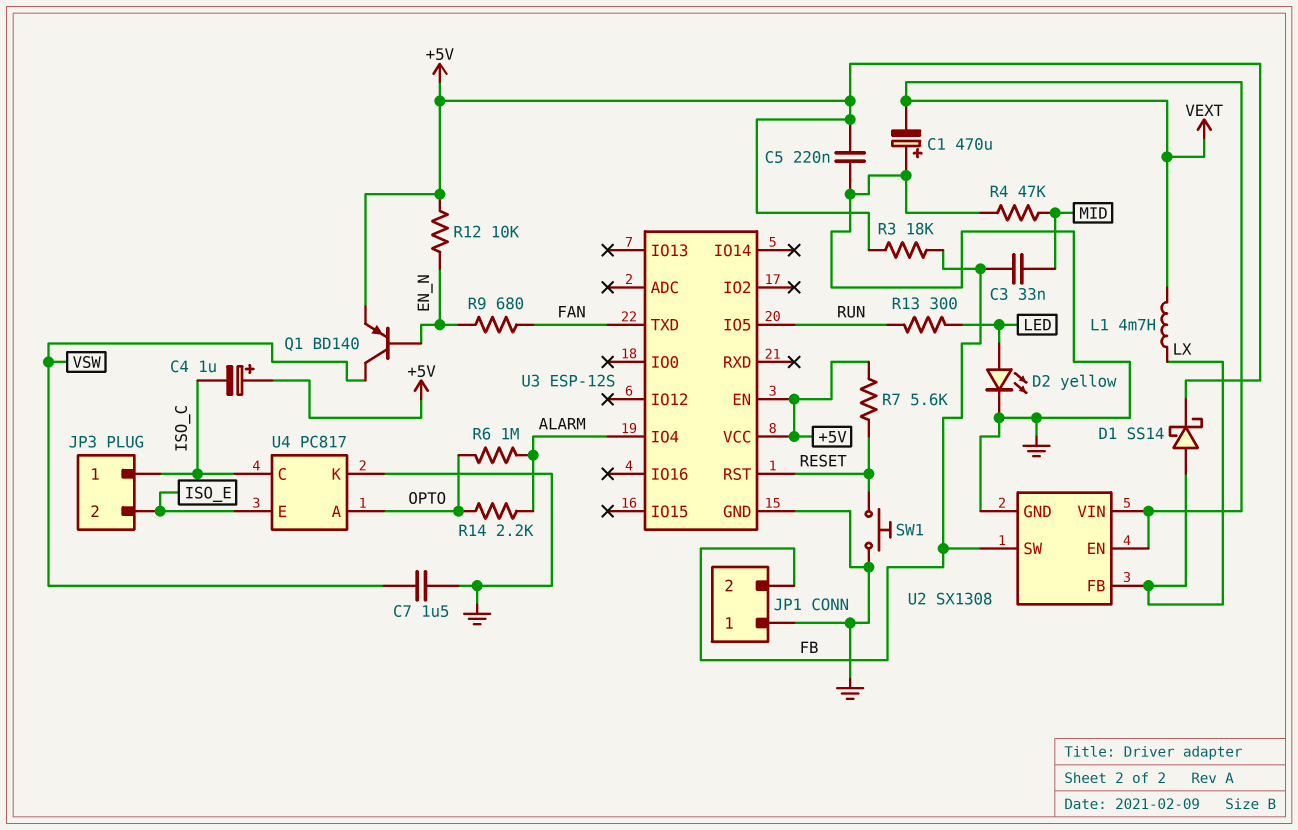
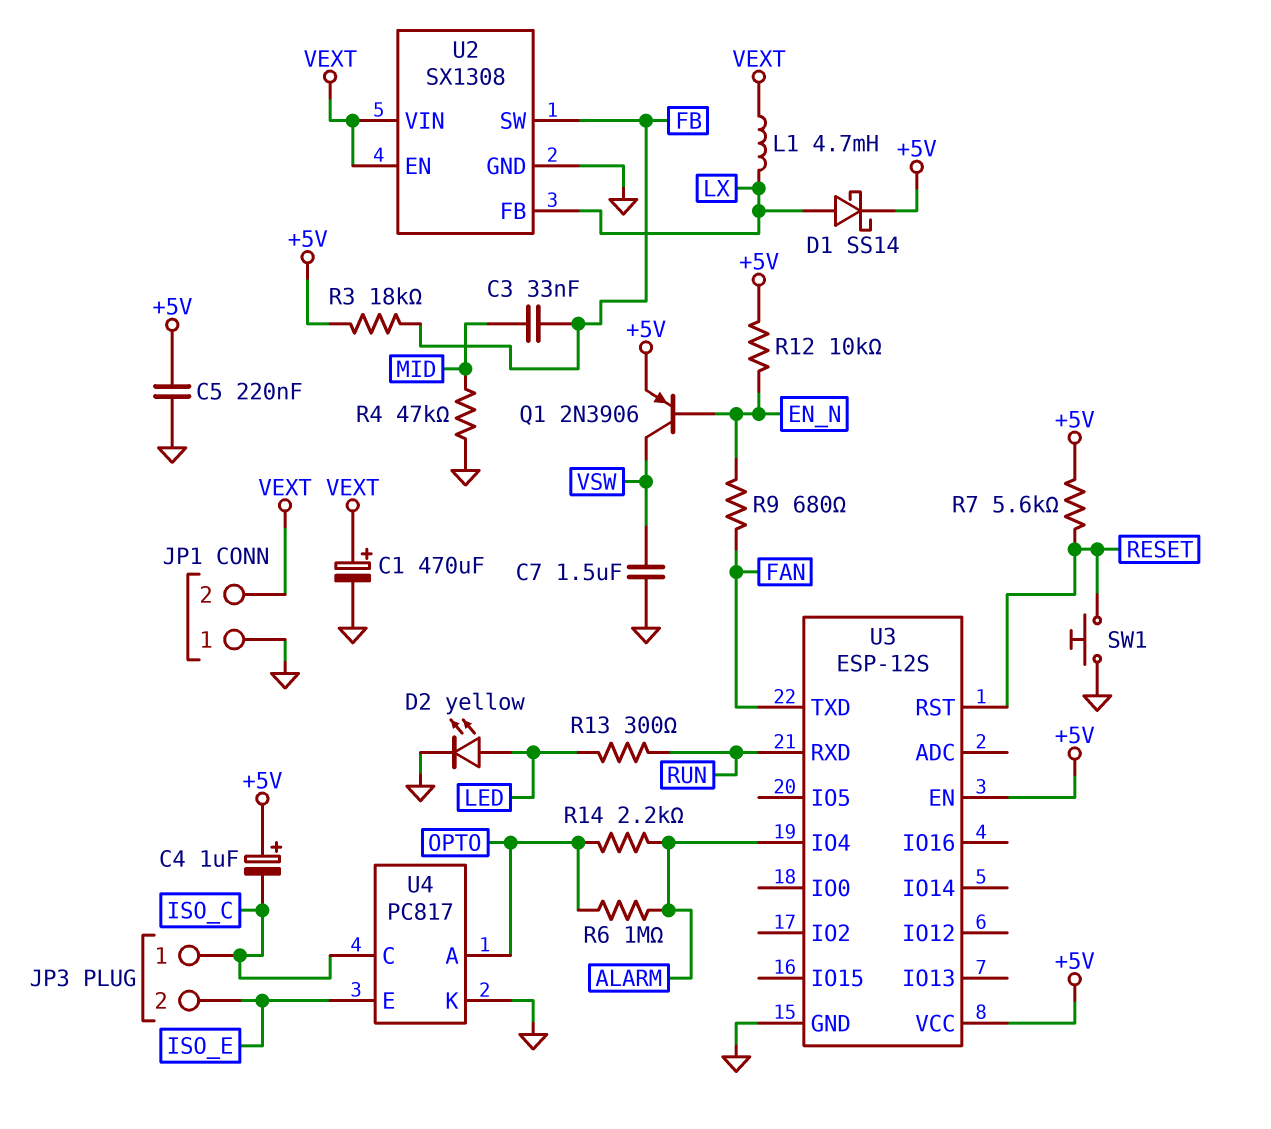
C1: 470uF (plus GND, minus VEXT) -> 470uF (plus VEXT, minus GND)
JP1 pin 2: FB -> VEXT
Q1: PNP BD140 (B EN_N, C VSW, E +5V) -> PNP 2N3906 (B EN_N, C VSW, E +5V)
U3 pin IO5: RUN -> none
U3 pin RXD: none -> RUN

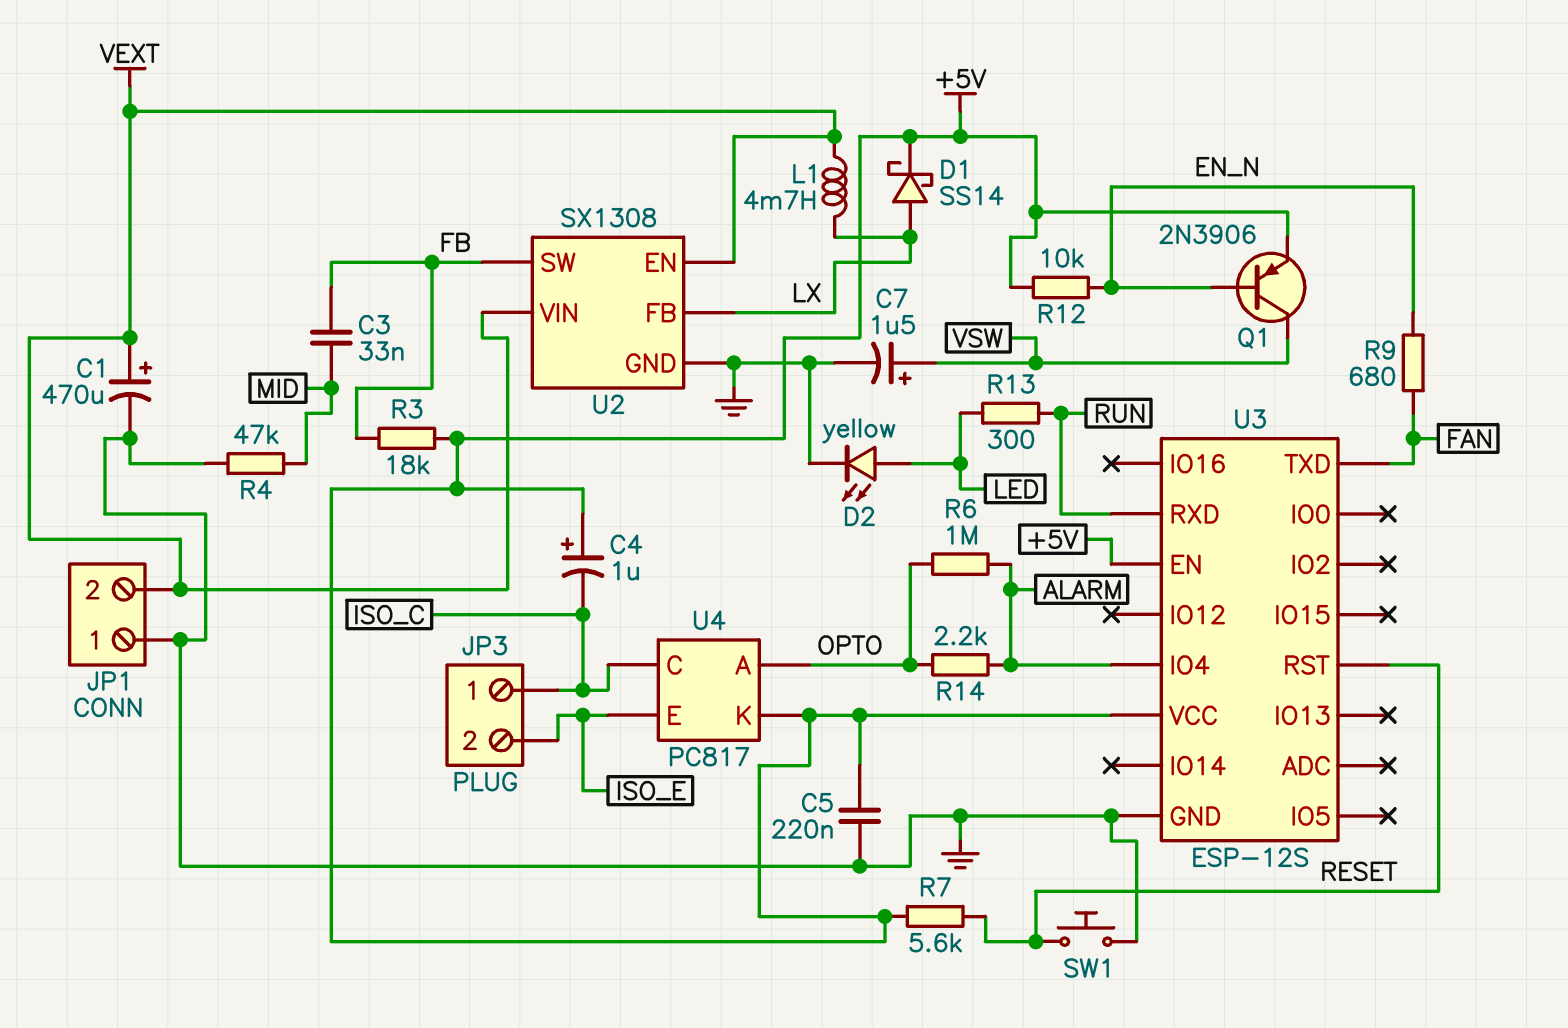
C7: 1.5uF (GND, VSW) -> 1.5uF (plus VSW, minus GND)
U4 pin K: GND -> +5V

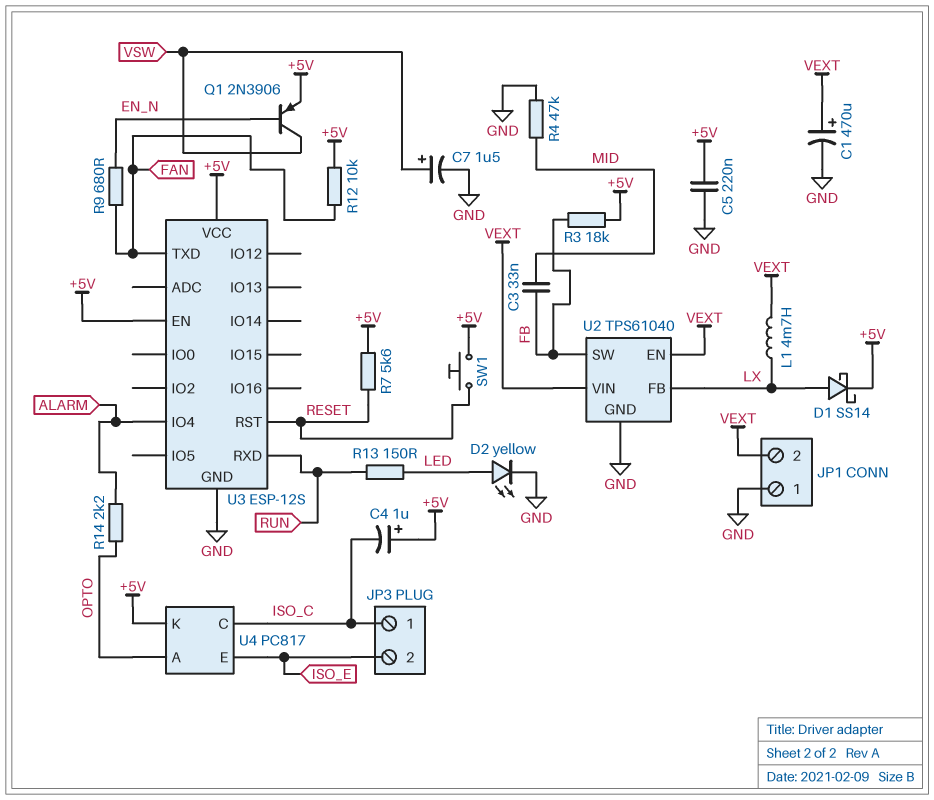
R6: 1M (ALARM, OPTO) -> none
R12: 10k (+5V, EN_N) -> 10k (+5V, FAN)
R13: 300 (LED, RUN) -> 150 (LED, RUN)
SW1: button (GND, RESET) -> button (+5V, RESET)
U2: SX1308 -> TPS61040

